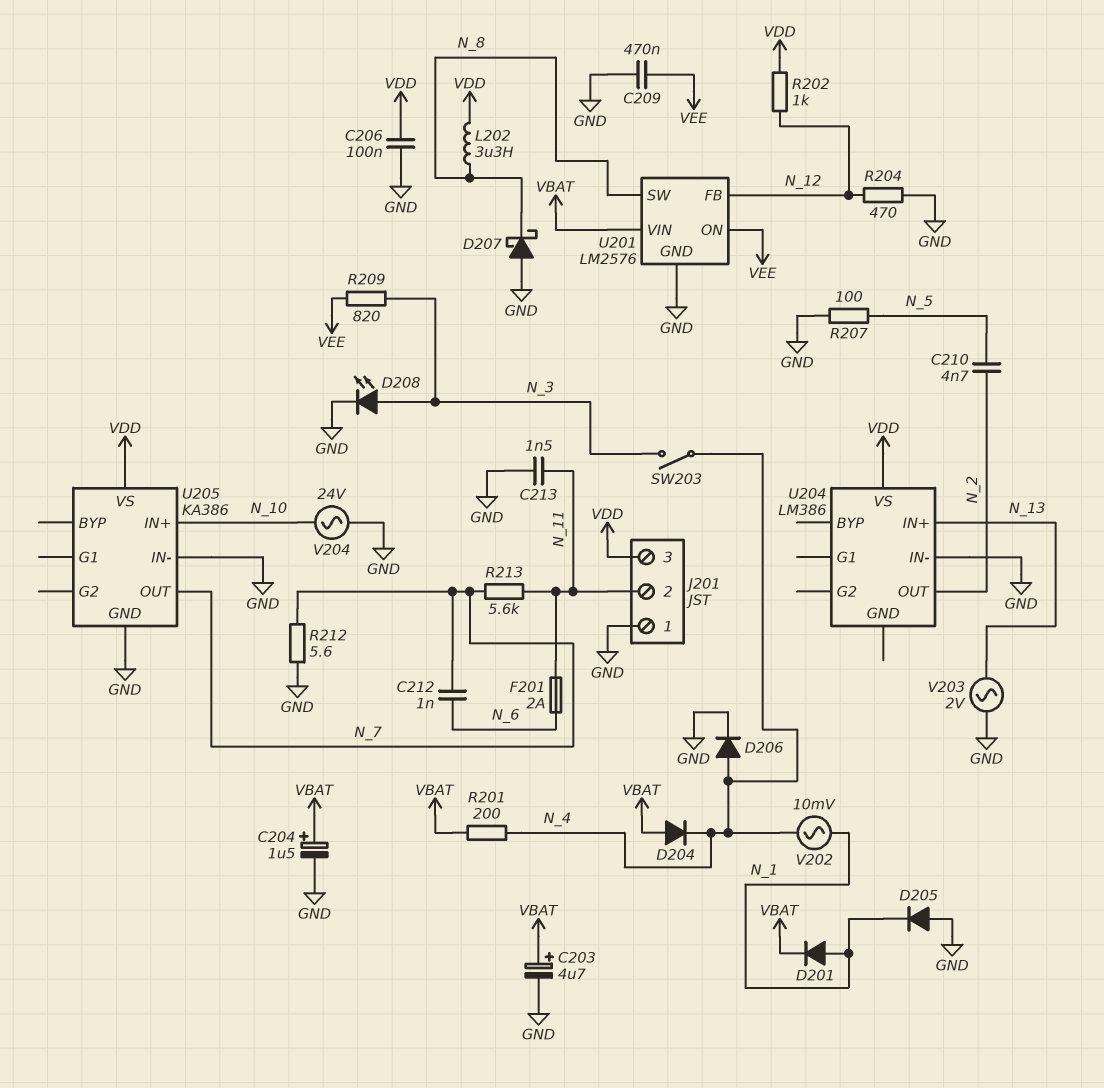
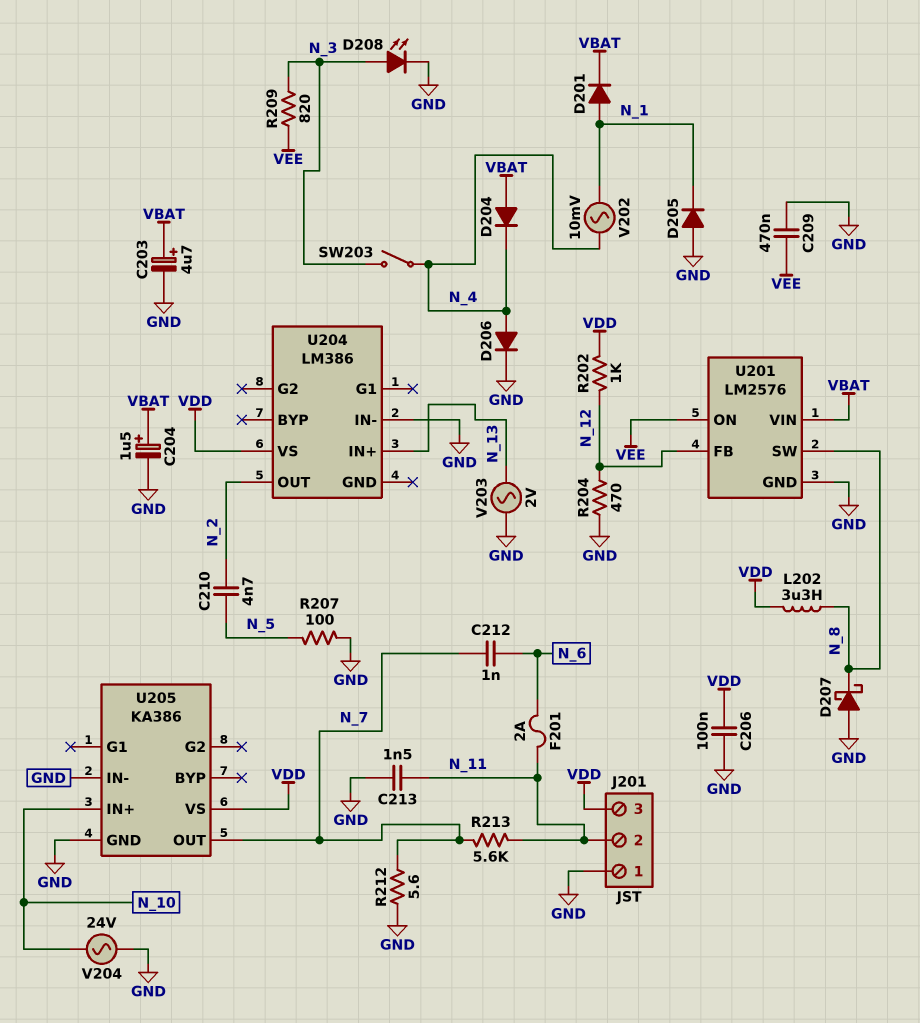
R201: 200 (N_4, VBAT) -> none

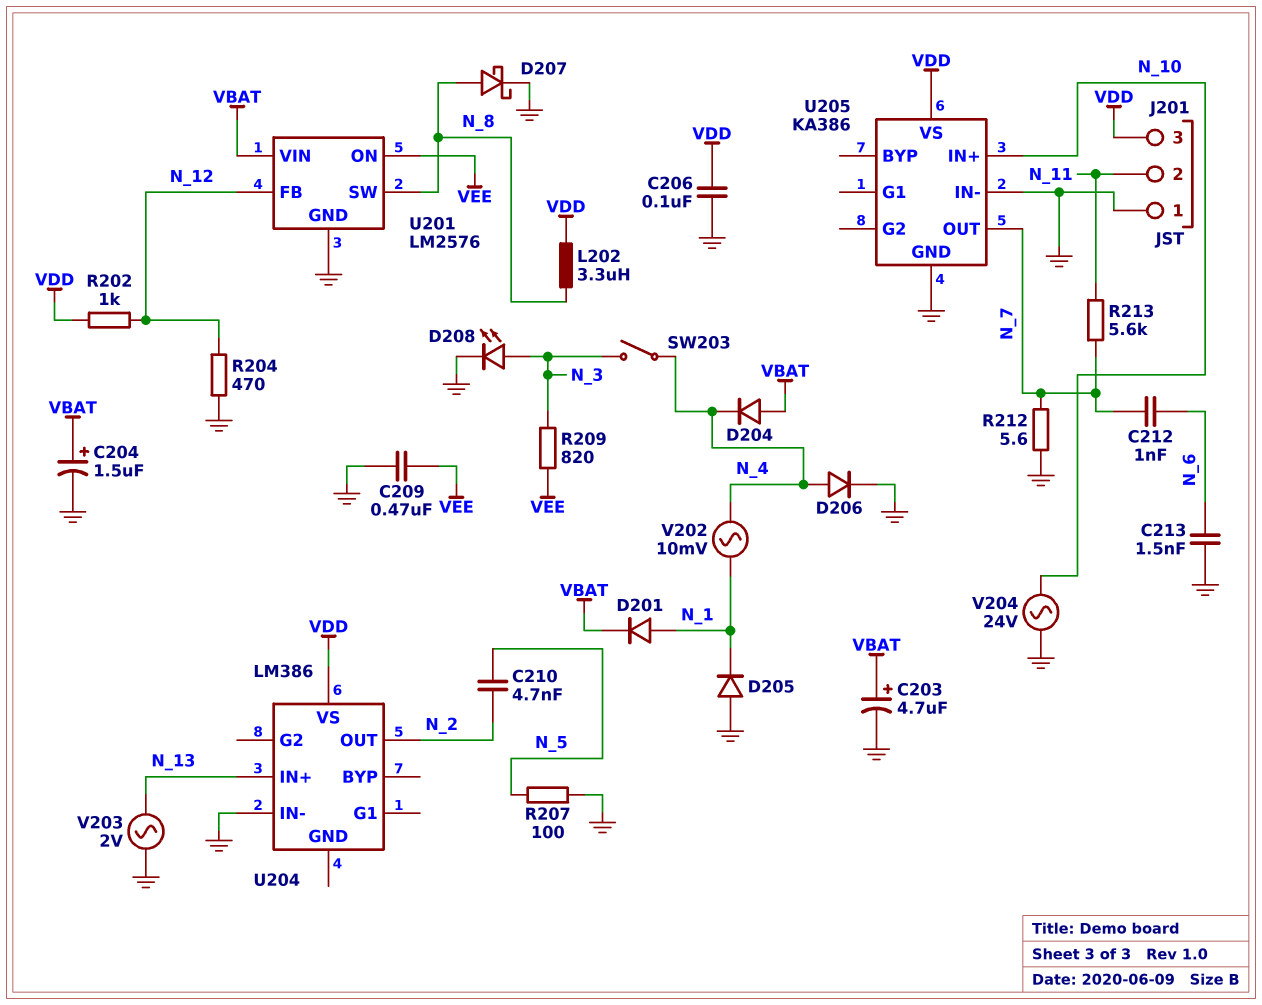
C213: 1.5nF (GND, N_11) -> 1.5nF (GND, N_6)
D207: schottky (A GND, K N_8) -> schottky (A N_8, K GND)
F201: 2A (N_6, N_11) -> none

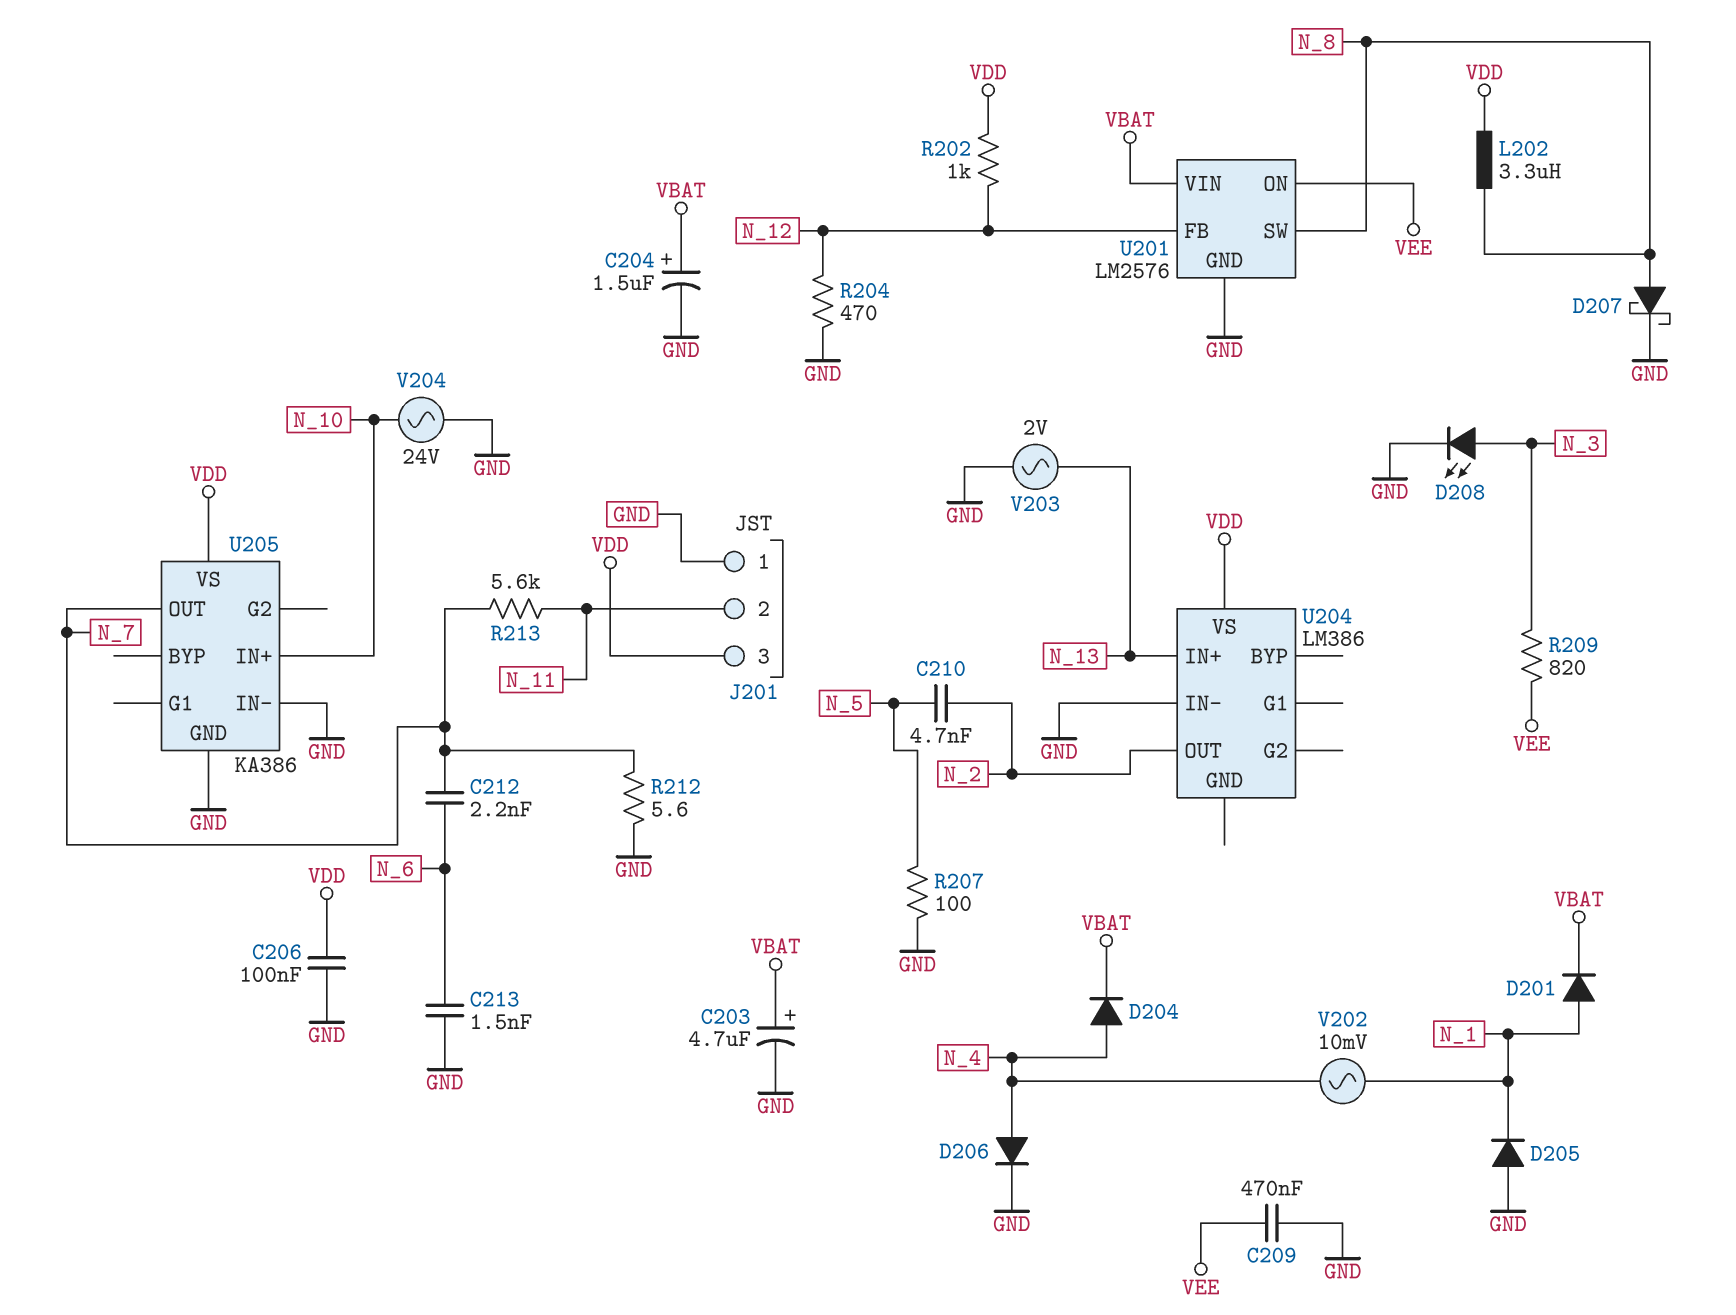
C212: 1nF (N_6, N_7) -> 2.2nF (N_6, N_7)
D204: diode (A VBAT, K N_4) -> diode (A N_4, K VBAT)
SW203: switch (N_3, N_4) -> none

